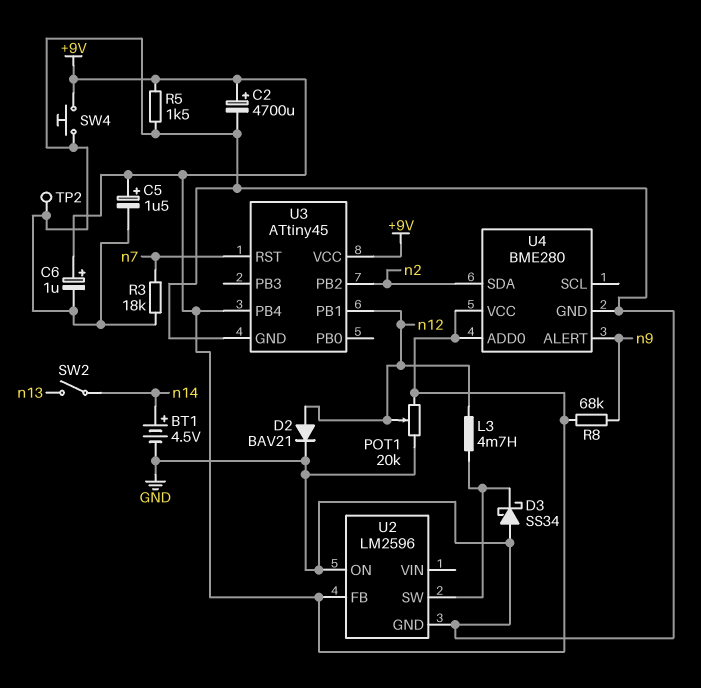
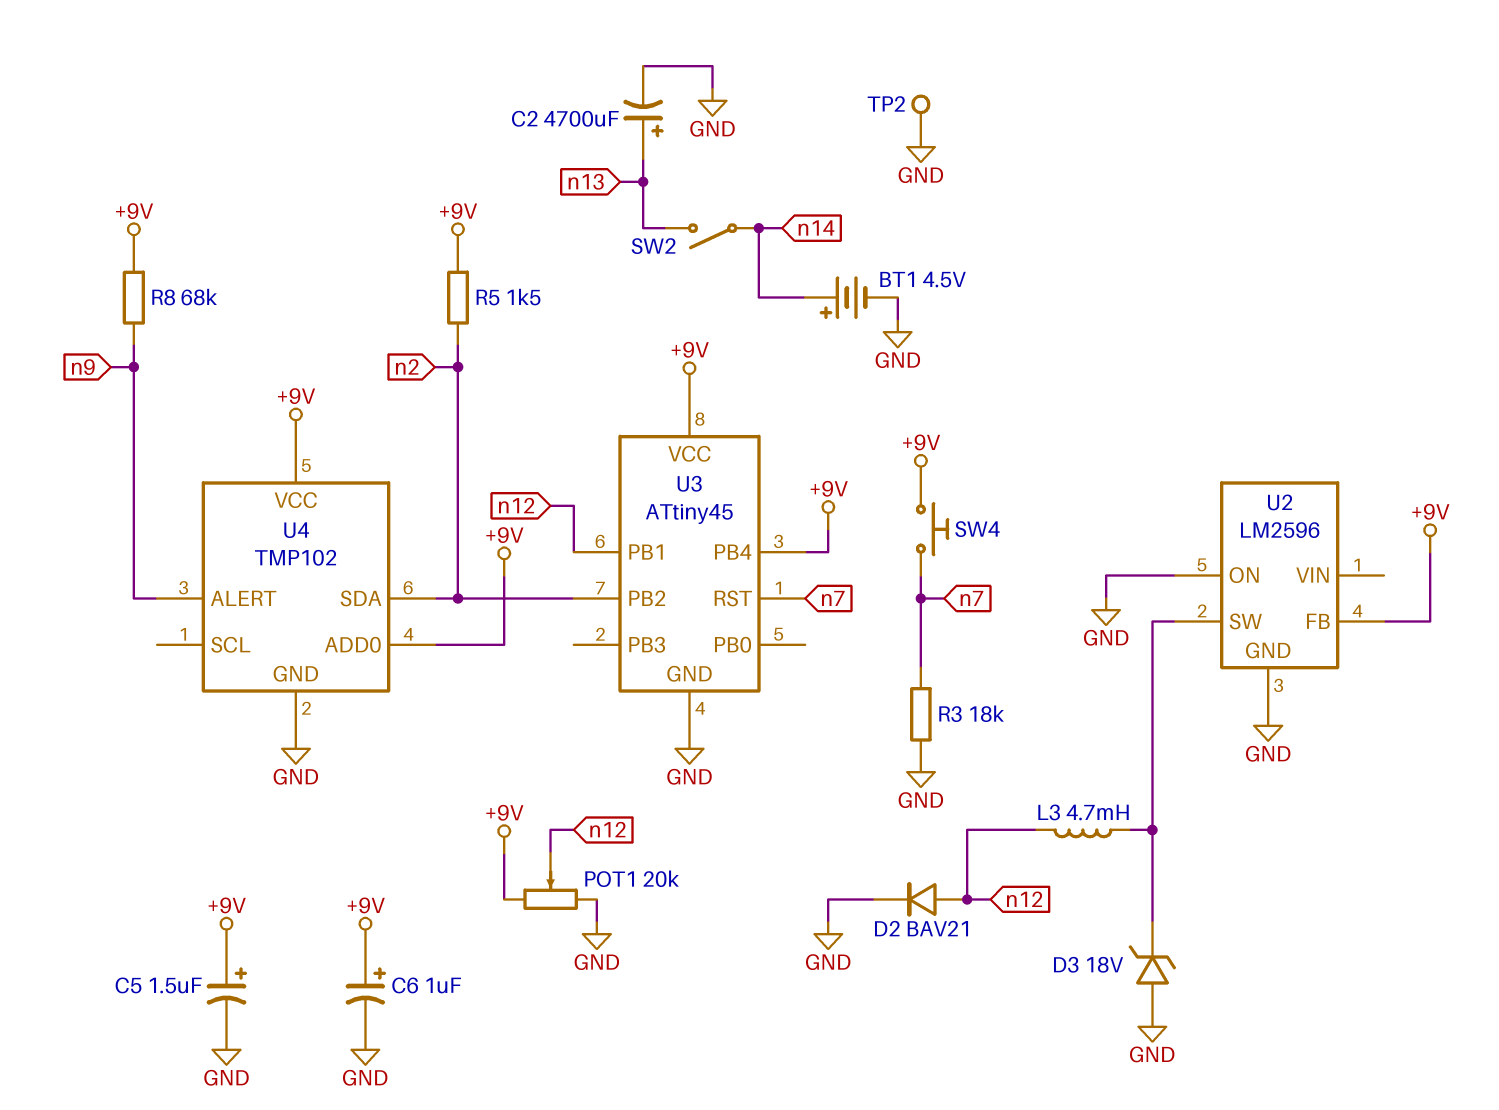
C2: 4700uF (plus +9V, minus GND) -> 4700uF (plus n13, minus GND)
D3: schottky SS34 (A GND, K U2/SW) -> zener 18V (A GND, K U2/SW)
R5: 1.5k (+9V, GND) -> 1.5k (+9V, n2)
SW4: button (+9V, GND) -> button (+9V, n7)
U4: BME280 -> TMP102

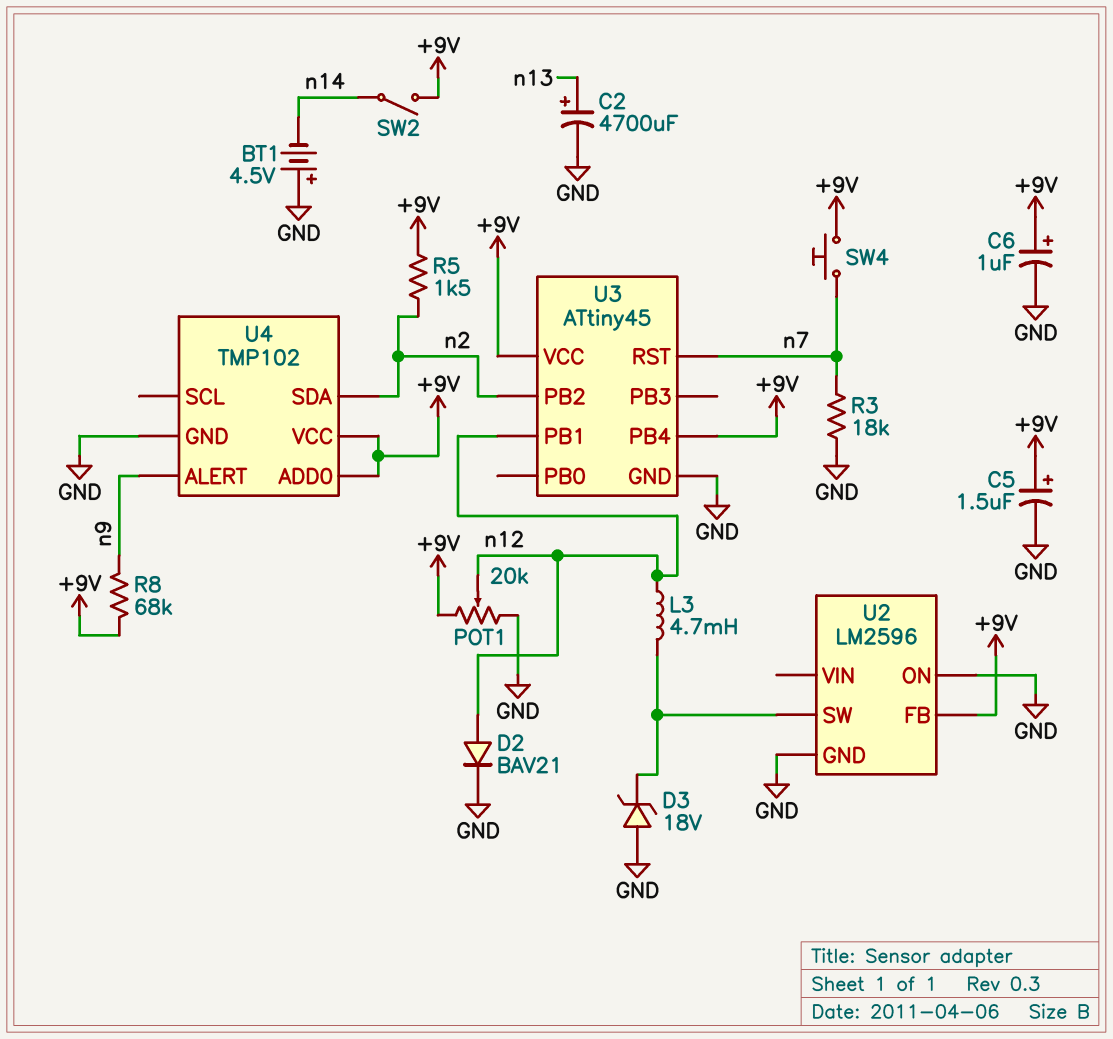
BT1: 4.5V (plus n14, minus GND) -> 4.5V (plus GND, minus n14)
SW2: switch (n13, n14) -> switch (+9V, n14)
TP2: test point (GND) -> none

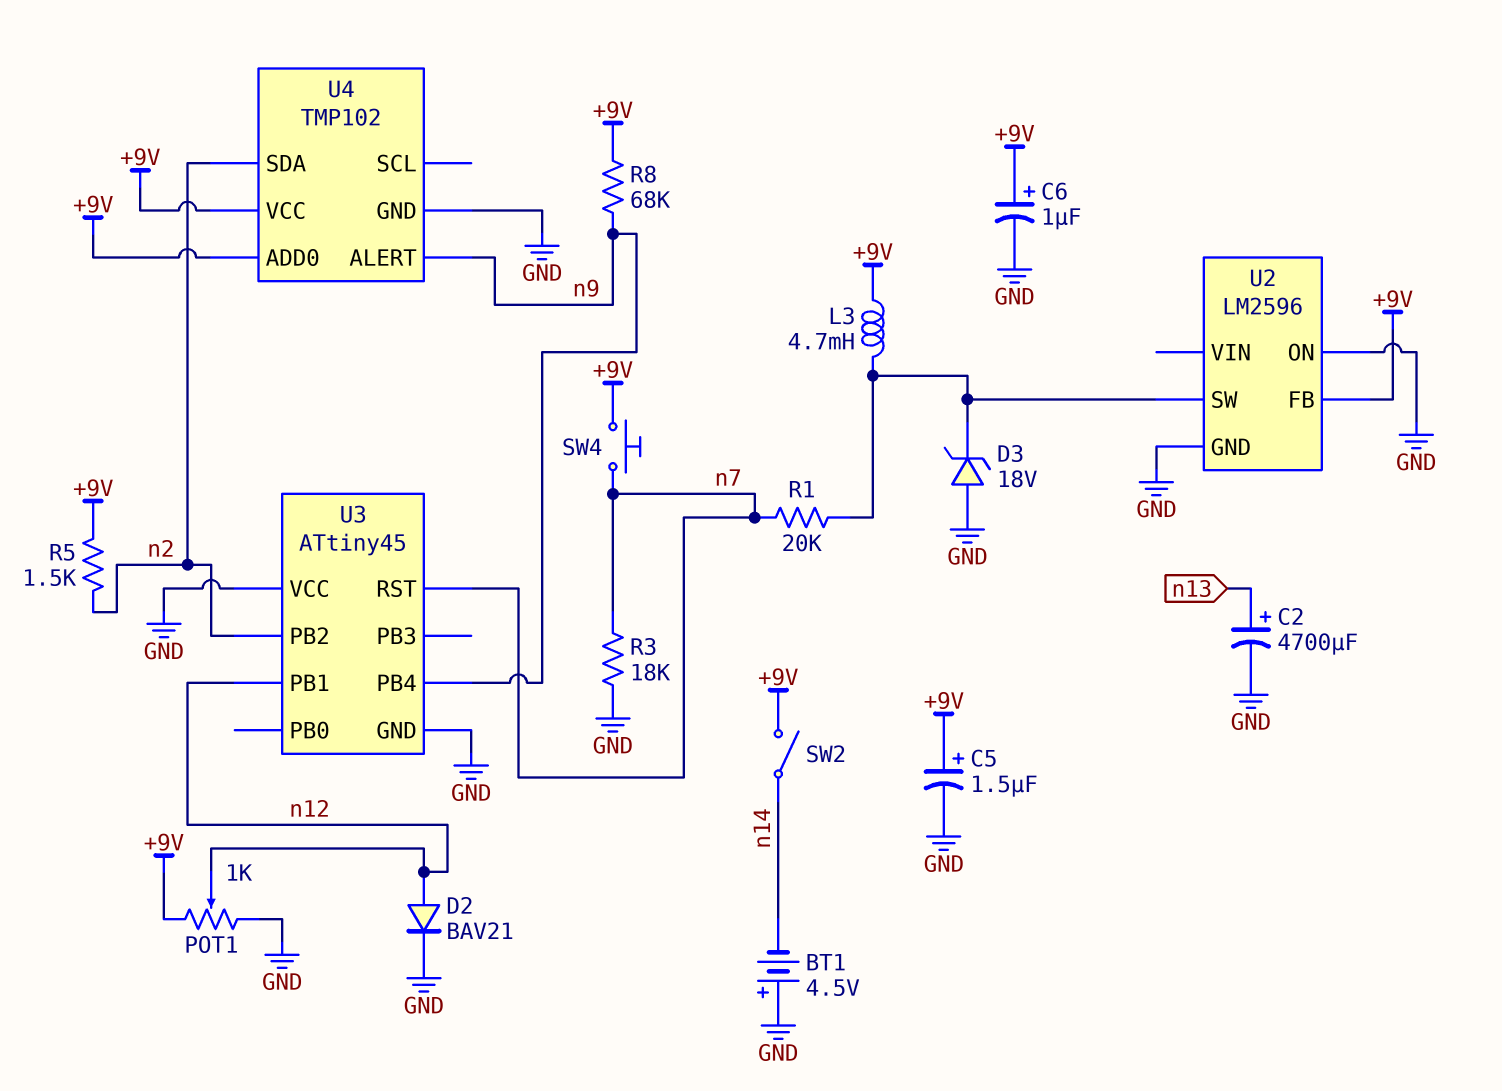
L3: 4.7mH (U2/SW, n12) -> 4.7mH (+9V, U2/SW)
POT1: 20k (+9V, GND, wiper n12) -> 1k (+9V, GND, wiper n12)
R1: none -> 20k (U2/SW, n7)
U3 pin PB4: +9V -> n9
U3 pin VCC: +9V -> GND

